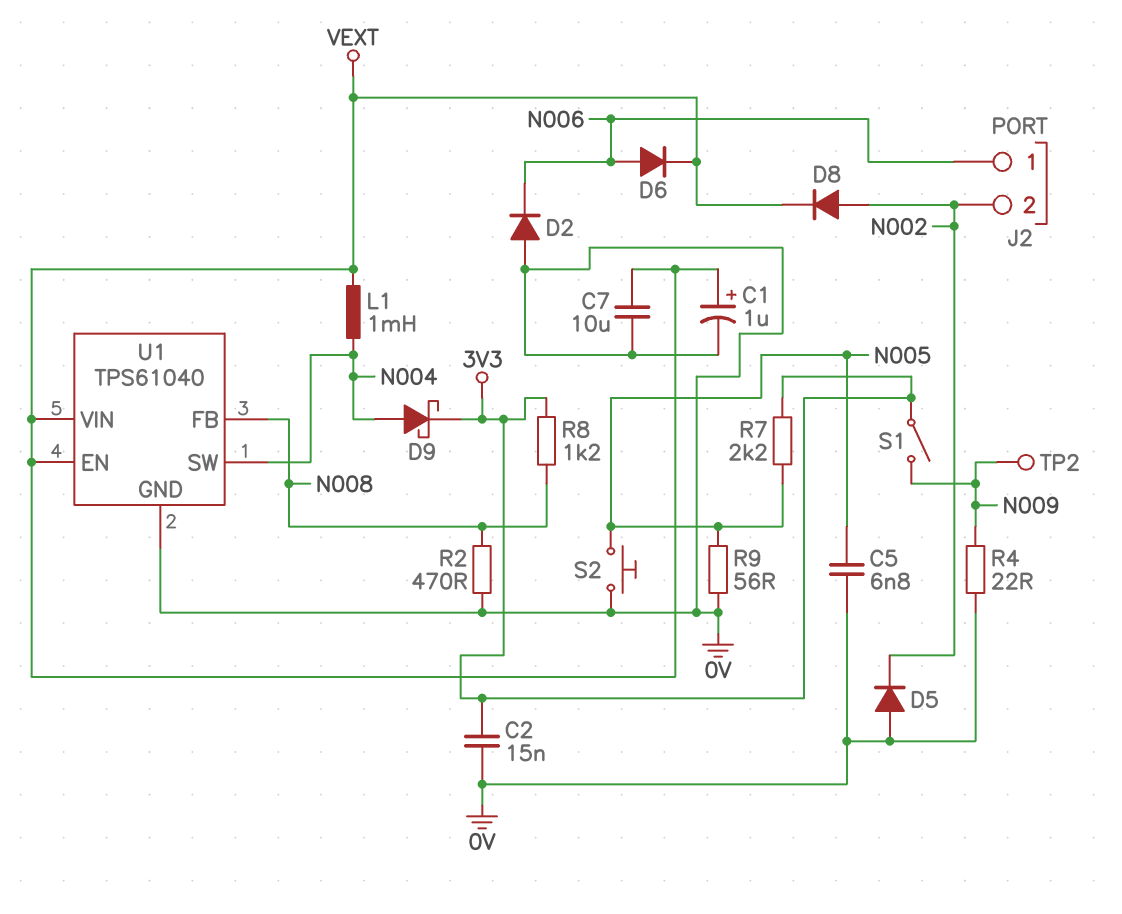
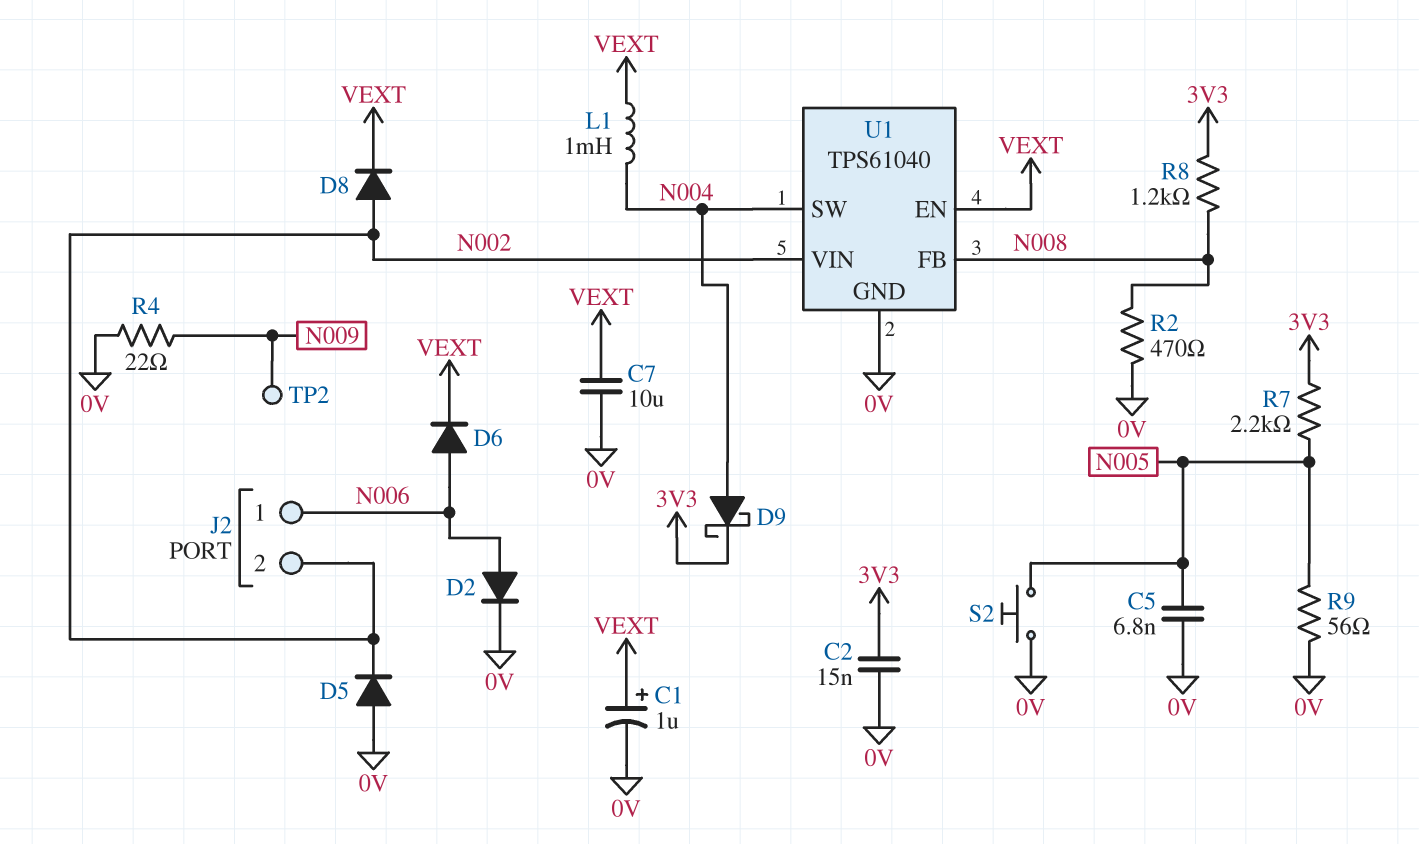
D2: diode (A 0V, K N006) -> diode (A N006, K 0V)
S1: switch (3V3, N009) -> none
U1 pin VIN: VEXT -> N002

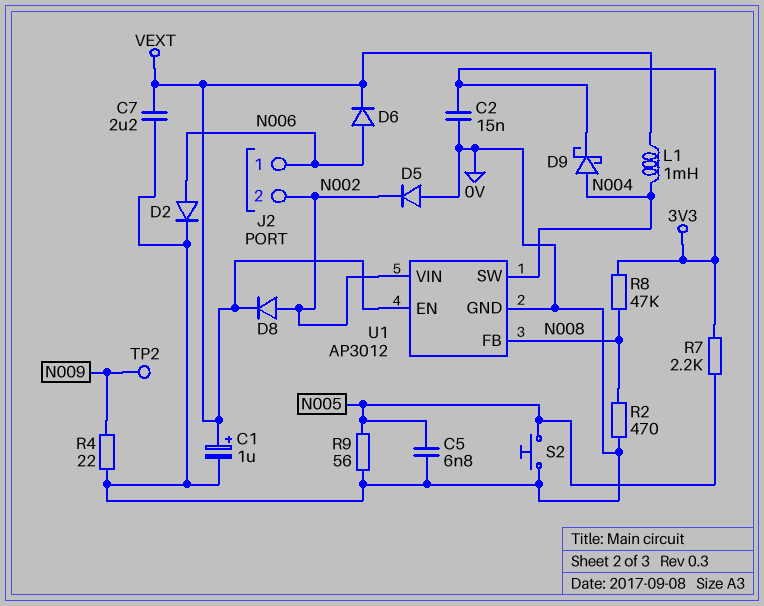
C7: 10uF (0V, VEXT) -> 2.2uF (0V, VEXT)
R8: 1.2k (3V3, N008) -> 47k (3V3, N008)
U1: TPS61040 -> AP3012

